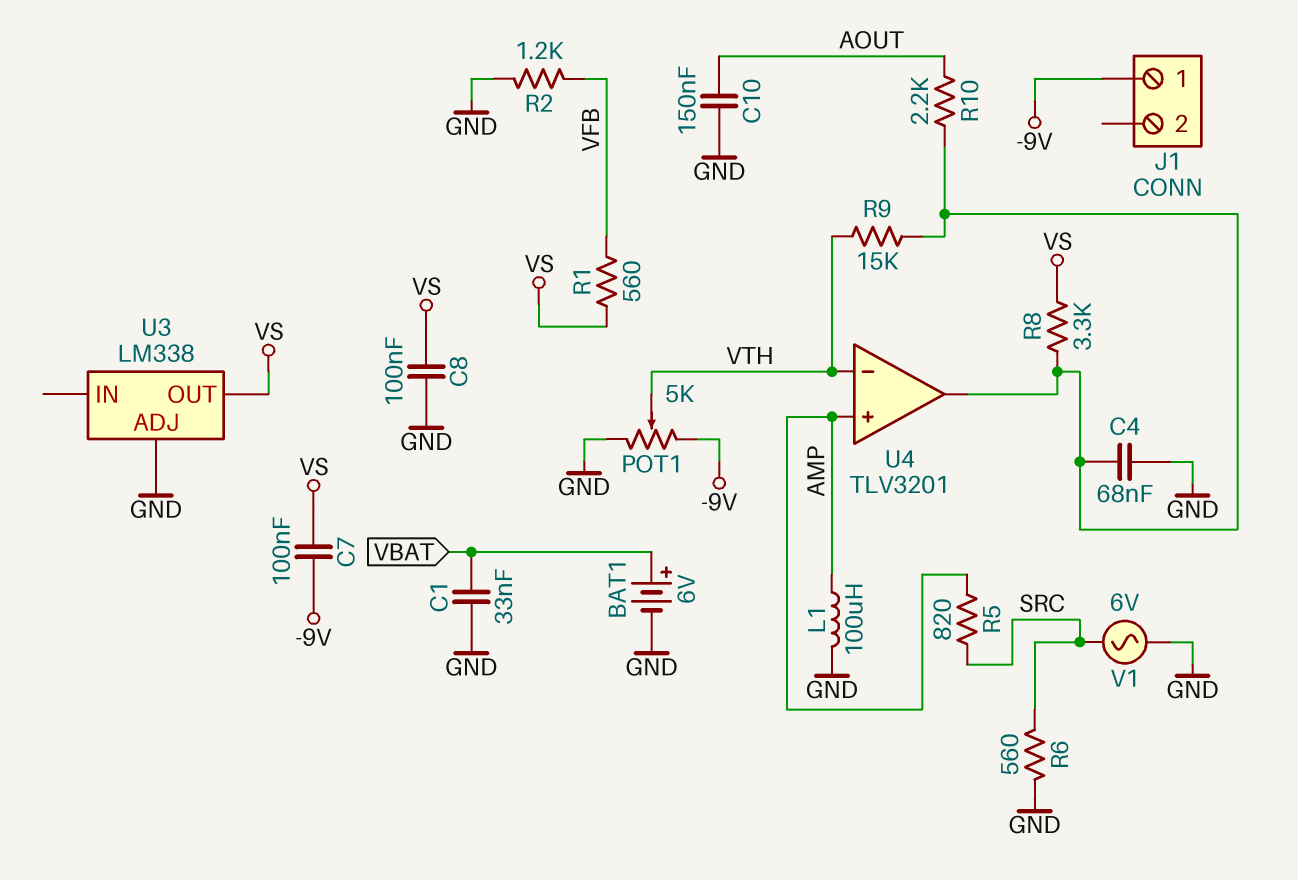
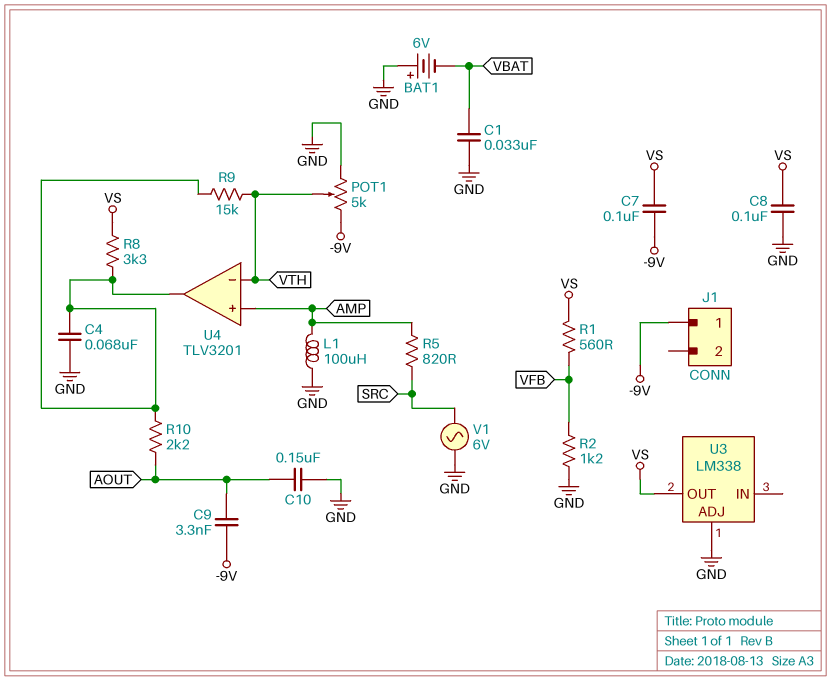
BAT1: 6V (plus VBAT, minus GND) -> 6V (plus GND, minus VBAT)
C9: none -> 3.3nF (-9V, AOUT)
R6: 560 (GND, SRC) -> none

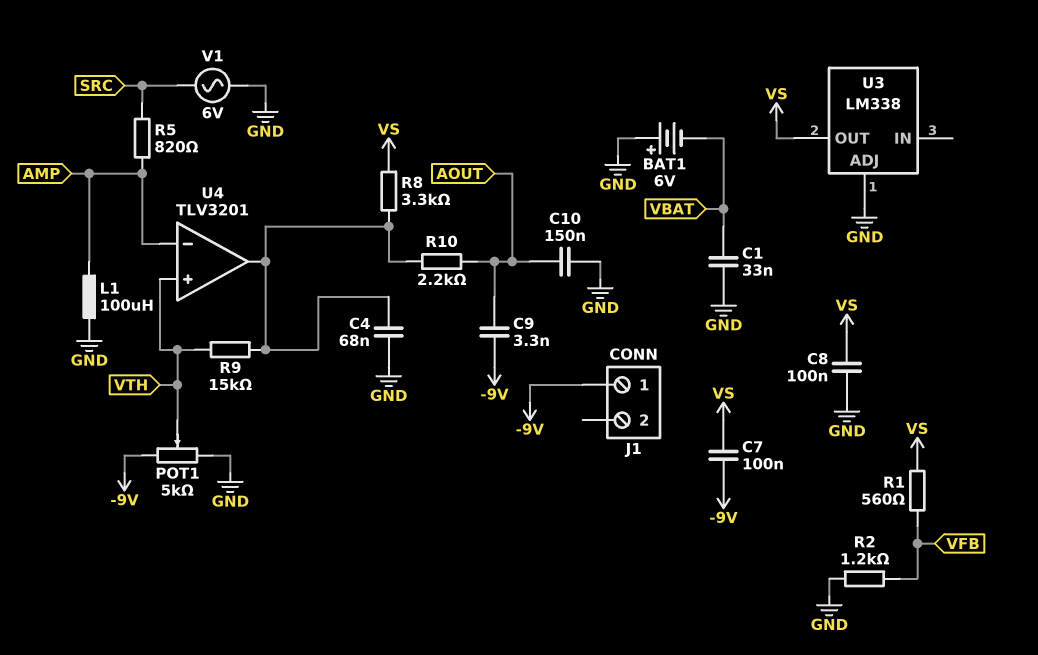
U4 pin in+: AMP -> VTH
U4 pin in-: VTH -> AMP

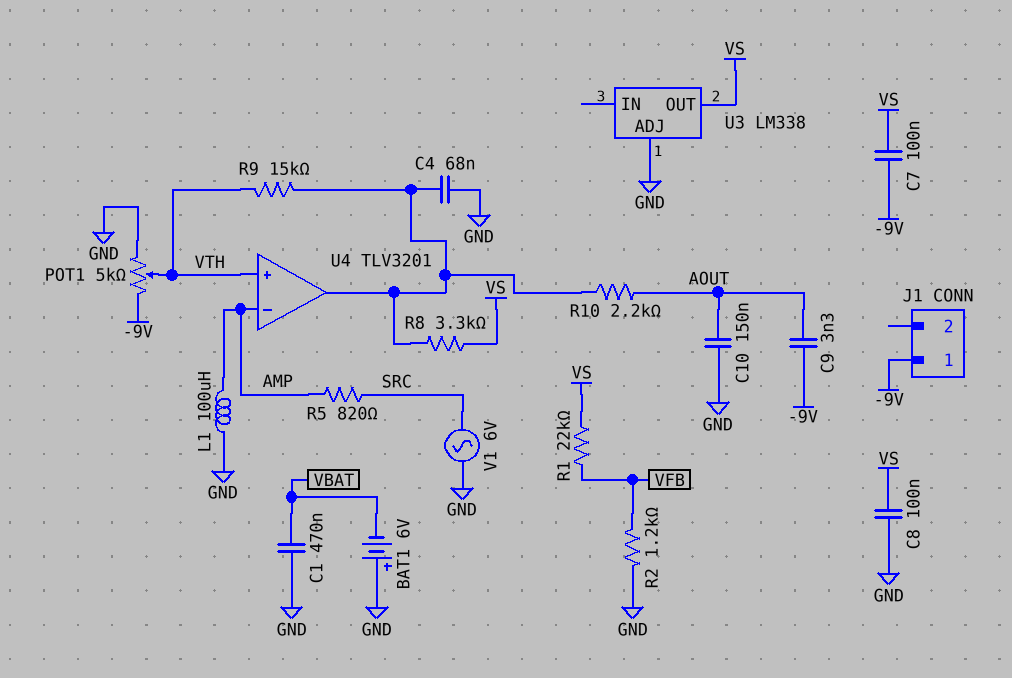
C1: 33nF (GND, VBAT) -> 470nF (GND, VBAT)
R1: 560 (VFB, VS) -> 22k (VFB, VS)

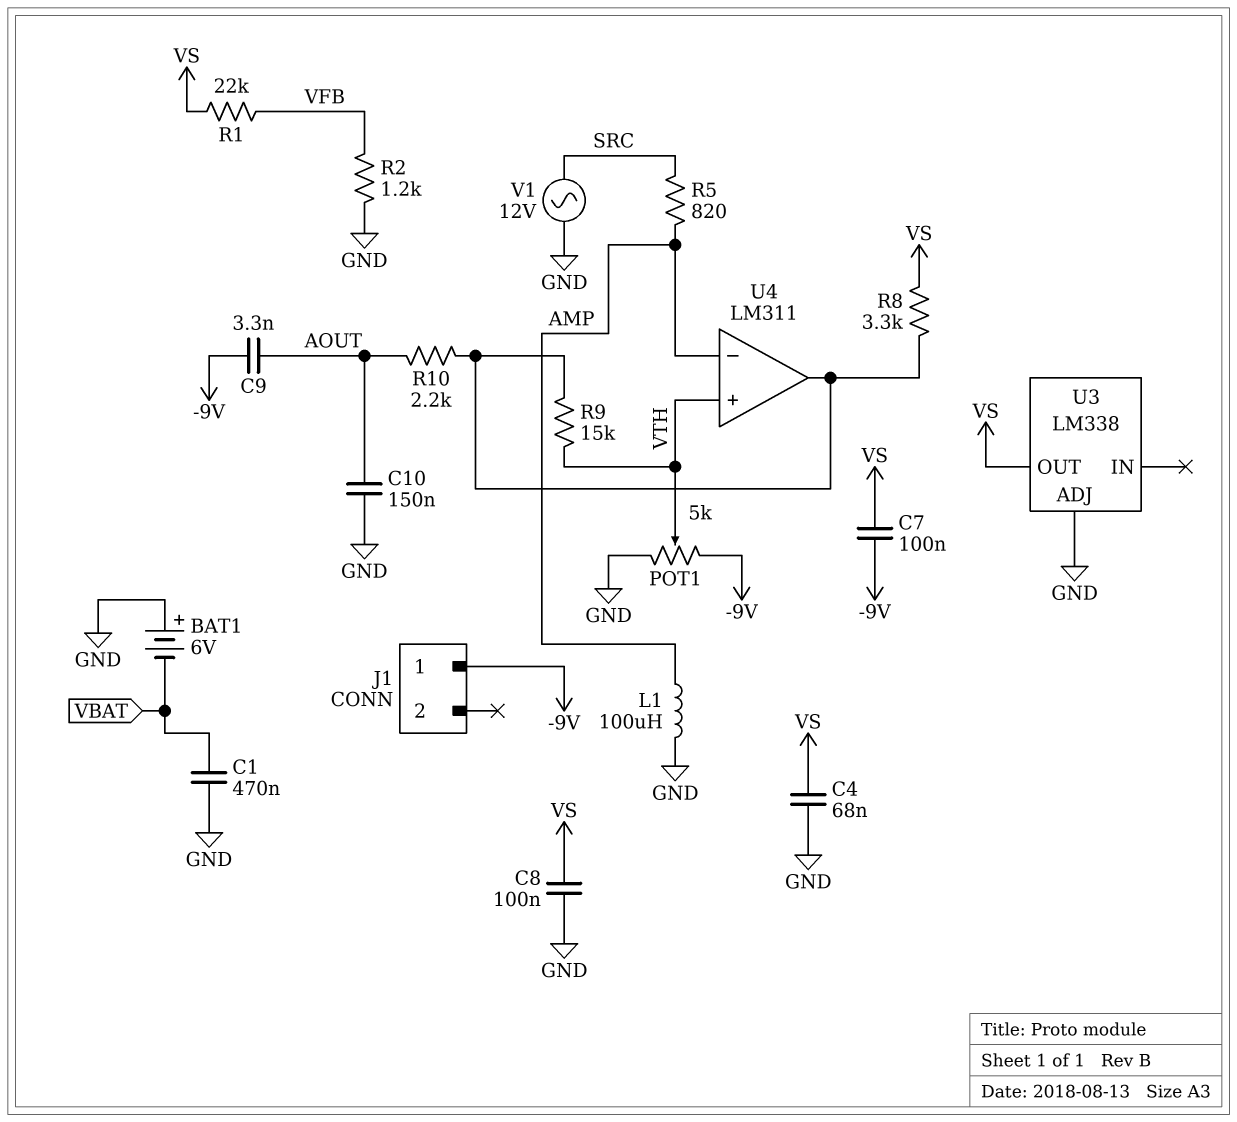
C4: 68nF (GND, U4/out) -> 68nF (GND, VS)
U4: TLV3201 -> LM311
V1: AC 6V (GND, SRC) -> AC 12V (GND, SRC)

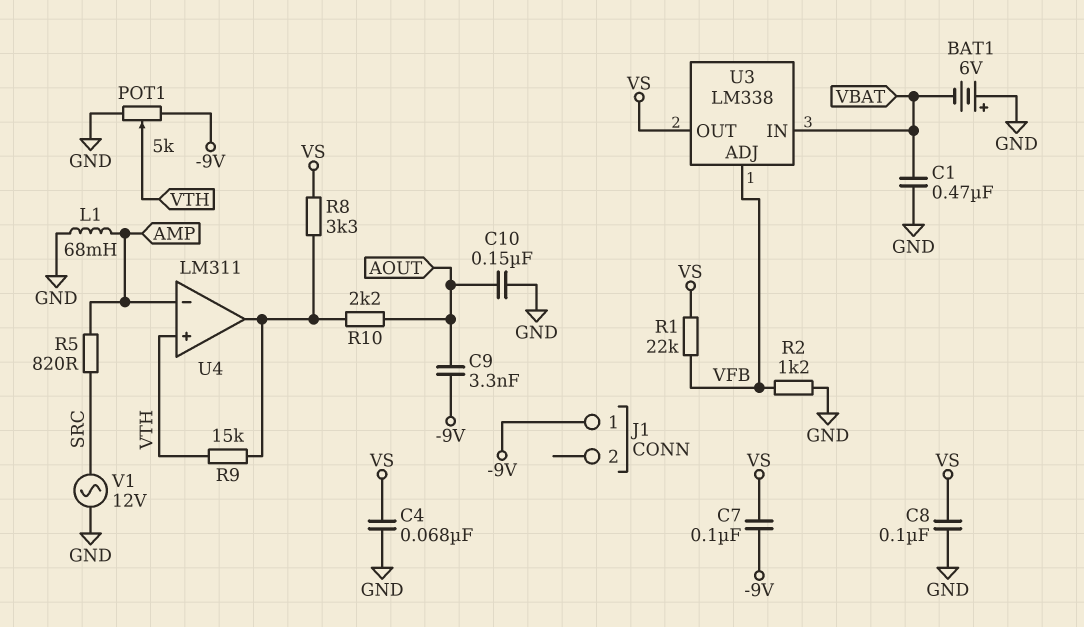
L1: 100uH (AMP, GND) -> 68mH (AMP, GND)
U3 pin ADJ: GND -> VFB
U3 pin IN: none -> VBAT

